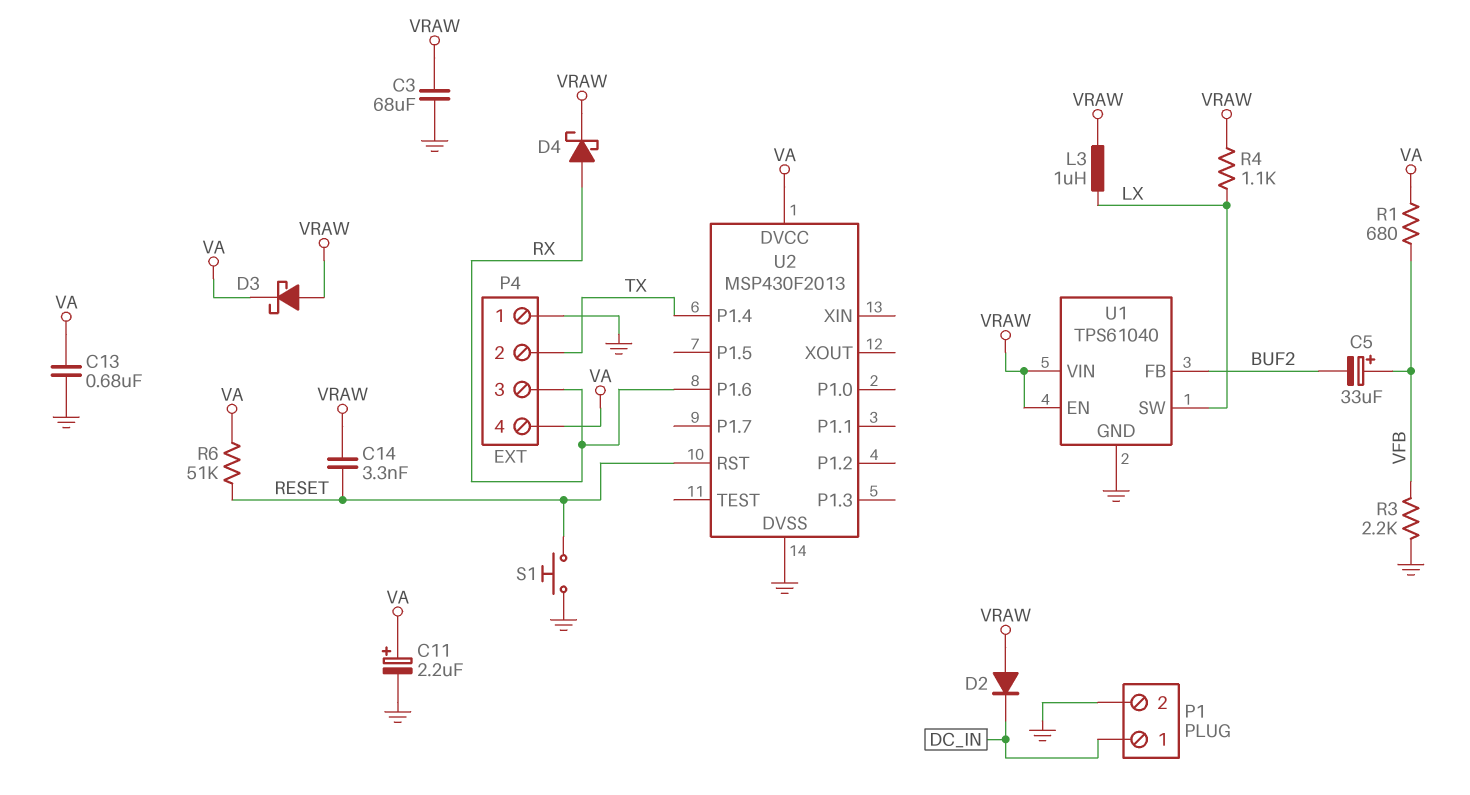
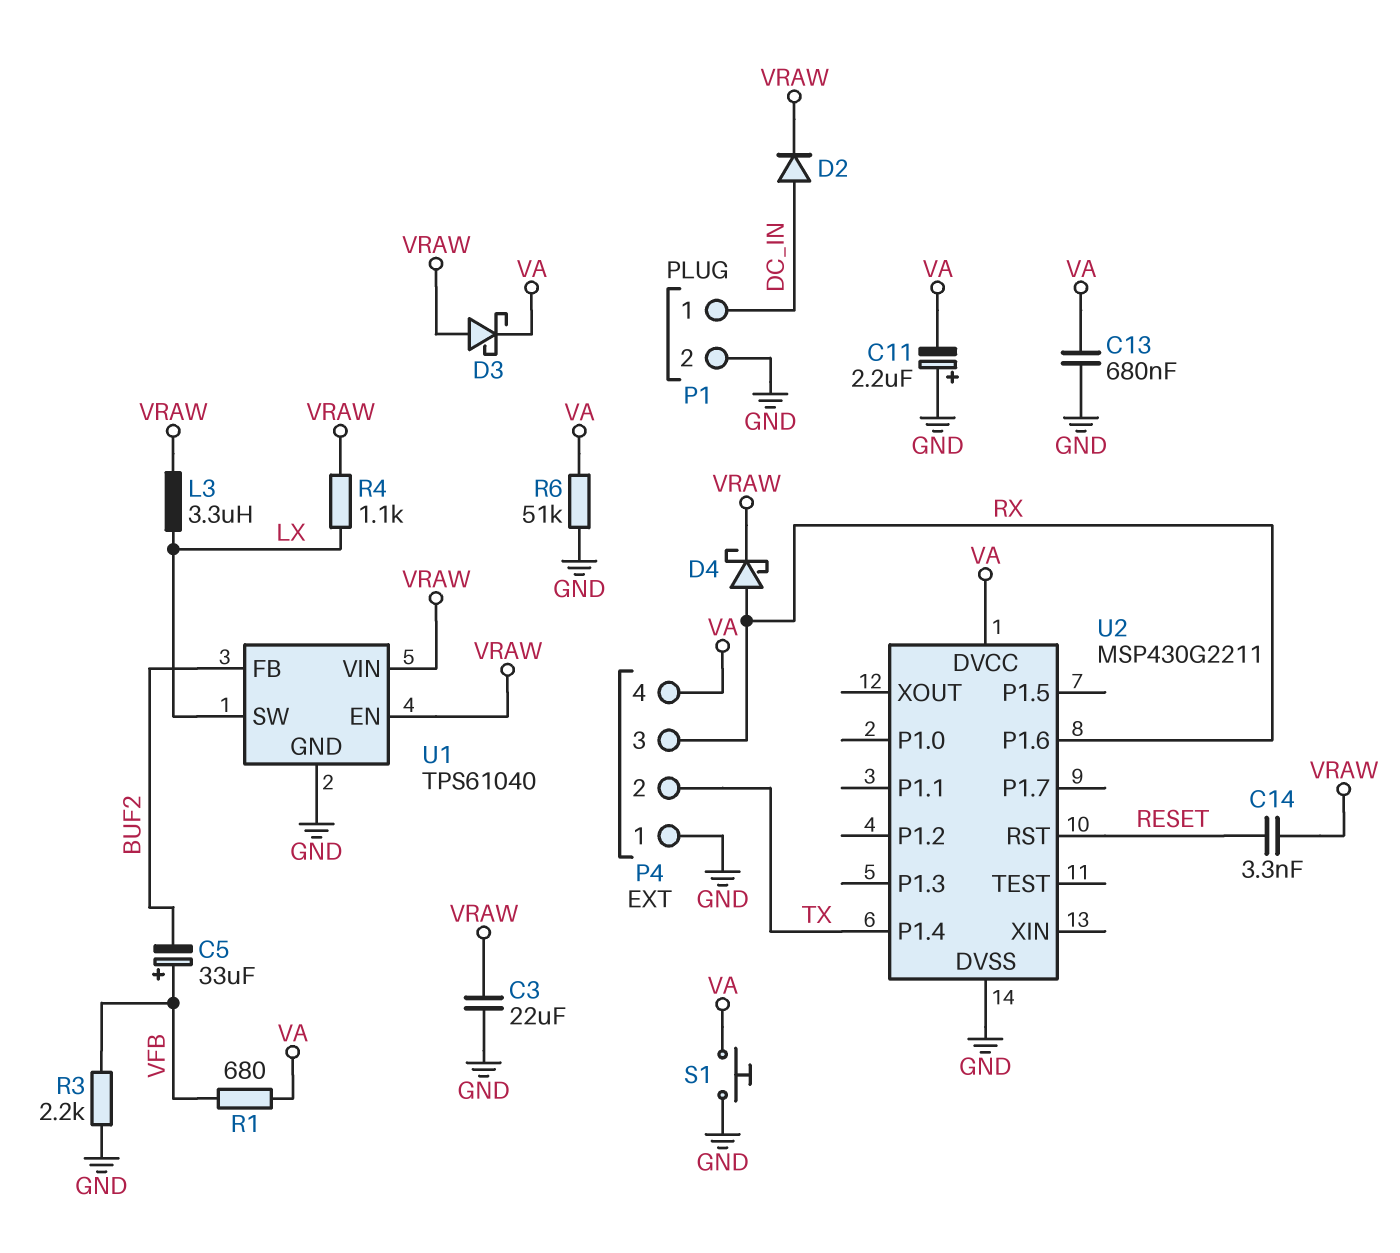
C3: 68uF (GND, VRAW) -> 22uF (GND, VRAW)
C11: 2.2uF (plus VA, minus GND) -> 2.2uF (plus GND, minus VA)
D2: diode (A VRAW, K DC_IN) -> diode (A DC_IN, K VRAW)
L3: 1uH (LX, VRAW) -> 3.3uH (LX, VRAW)
R6: 51k (RESET, VA) -> 51k (GND, VA)
S1: button (GND, RESET) -> button (GND, VA)
U2: MSP430F2013 -> MSP430G2211

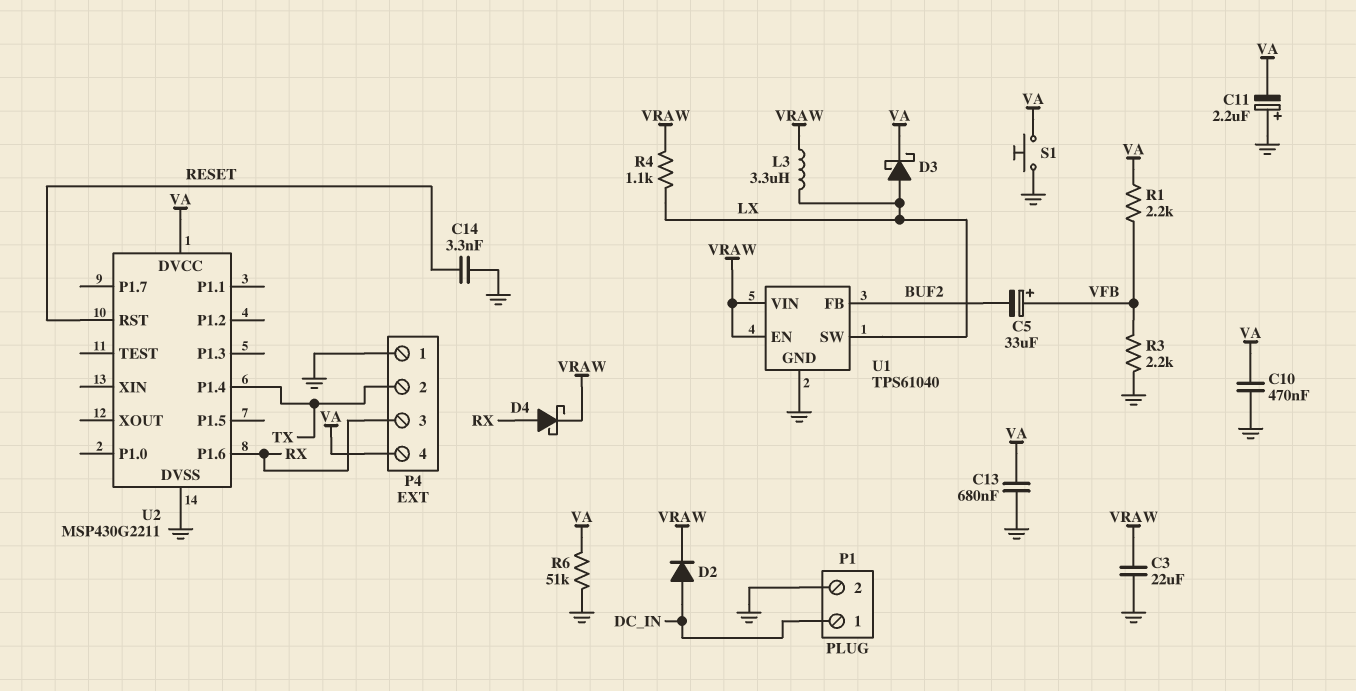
C10: none -> 470nF (GND, VA)
C14: 3.3nF (RESET, VRAW) -> 3.3nF (GND, RESET)
D3: schottky (A VRAW, K VA) -> schottky (A LX, K VA)
R1: 680 (VA, VFB) -> 2.2k (VA, VFB)

